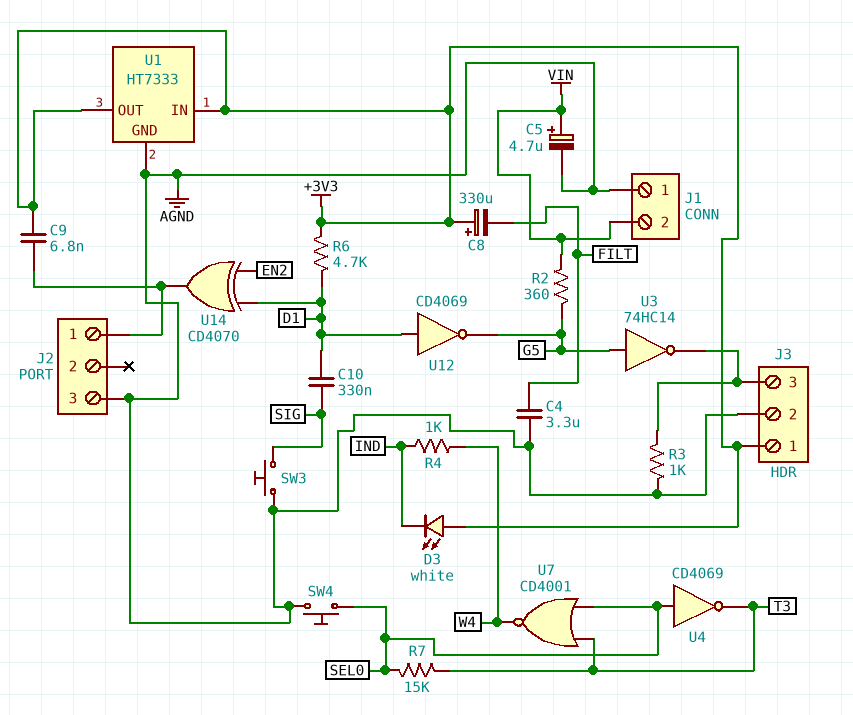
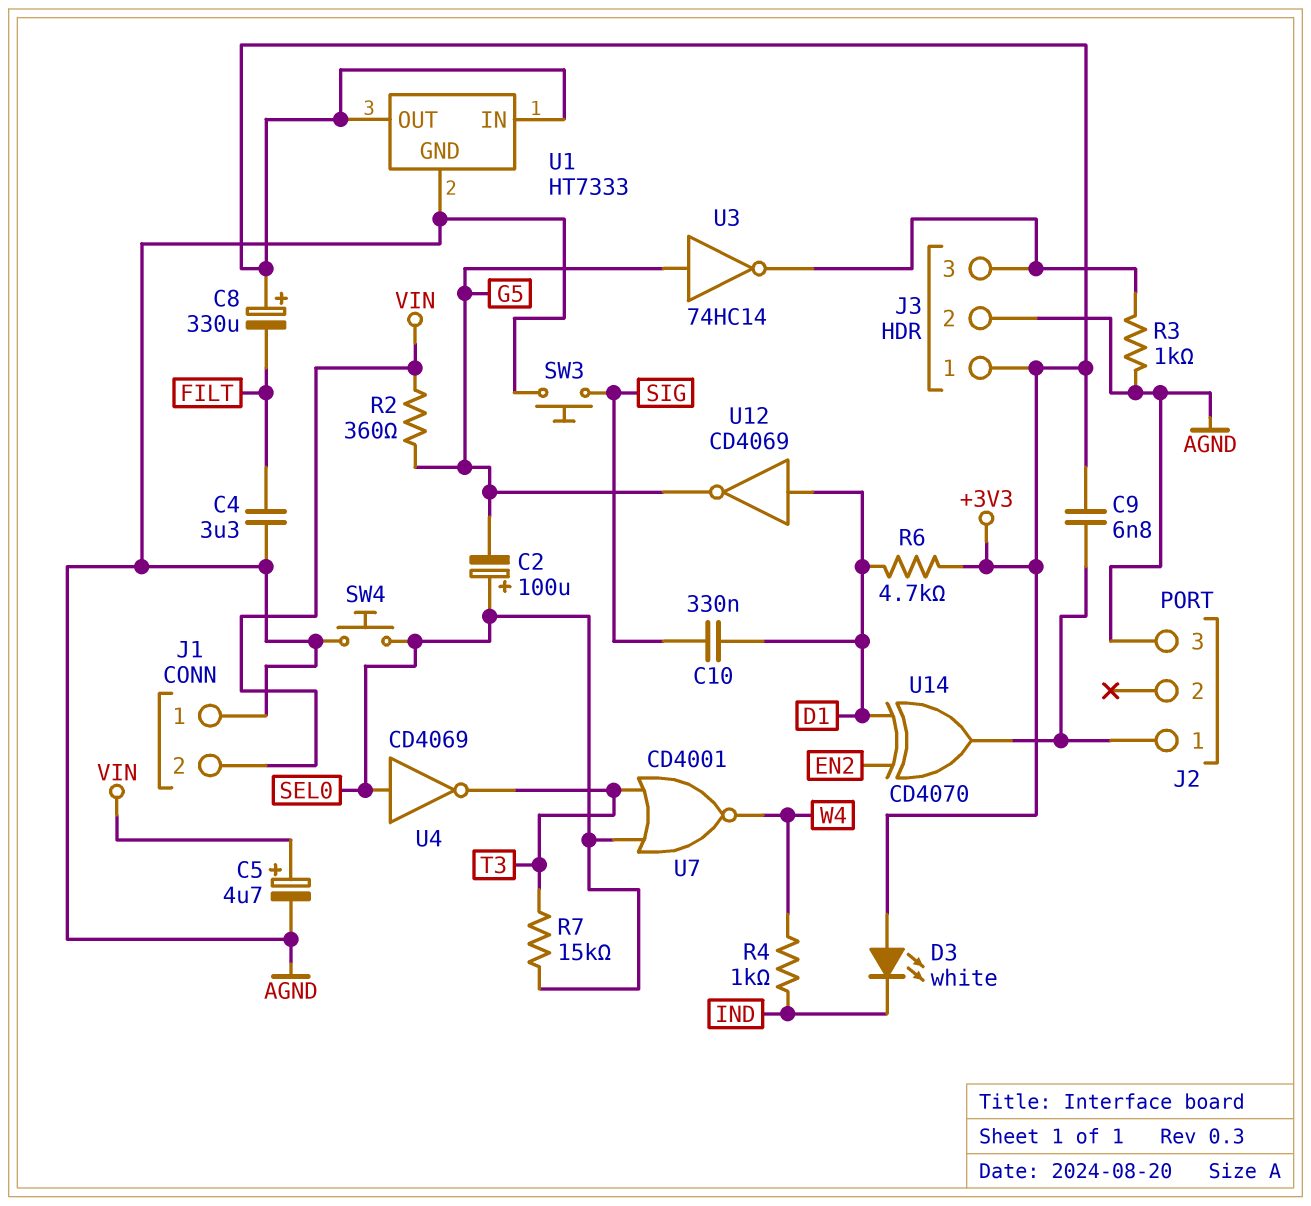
C2: none -> 100uF (plus SEL0, minus G5)

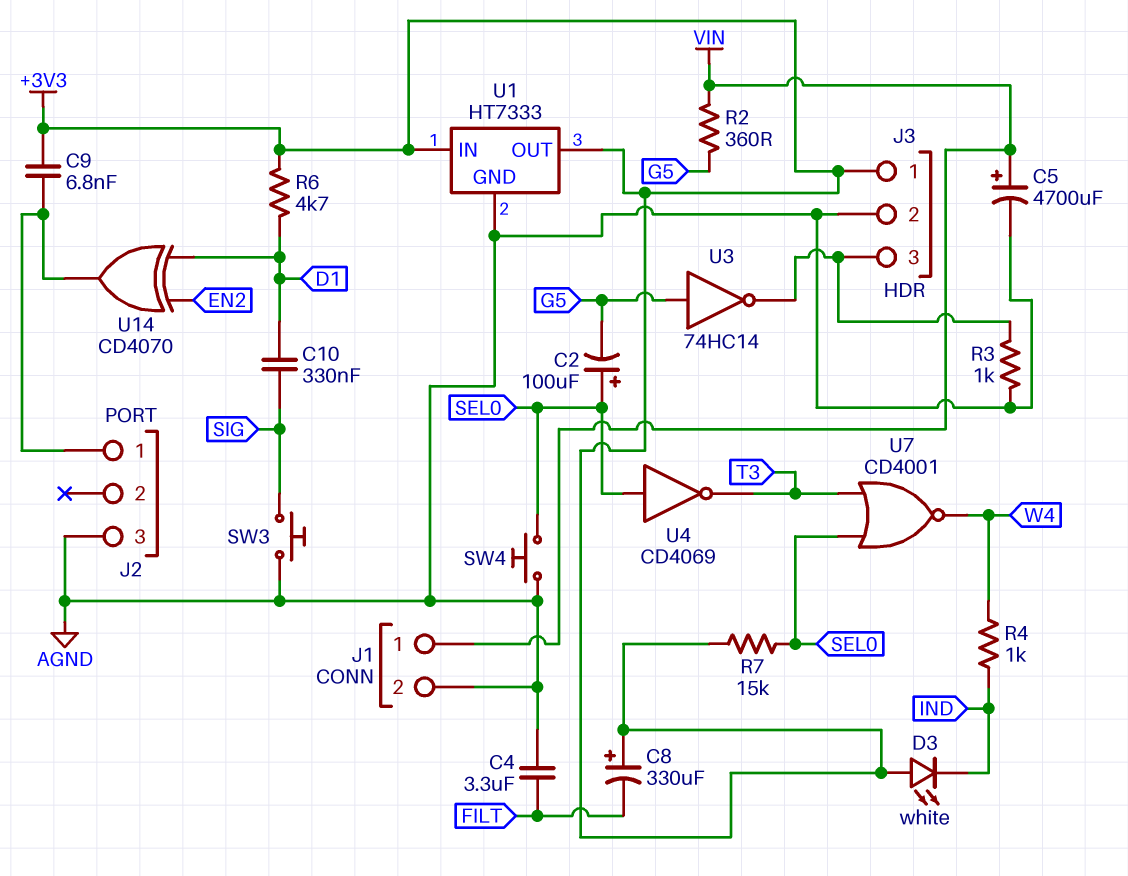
C5: 4.7uF (plus VIN, minus AGND) -> 4700uF (plus VIN, minus AGND)
J1 pin 1: AGND -> VIN
J1 pin 2: VIN -> AGND
R7: 15k (SEL0, T3) -> 15k (+3V3, SEL0)
U12: NOT CD4069 (in D1, out G5) -> none

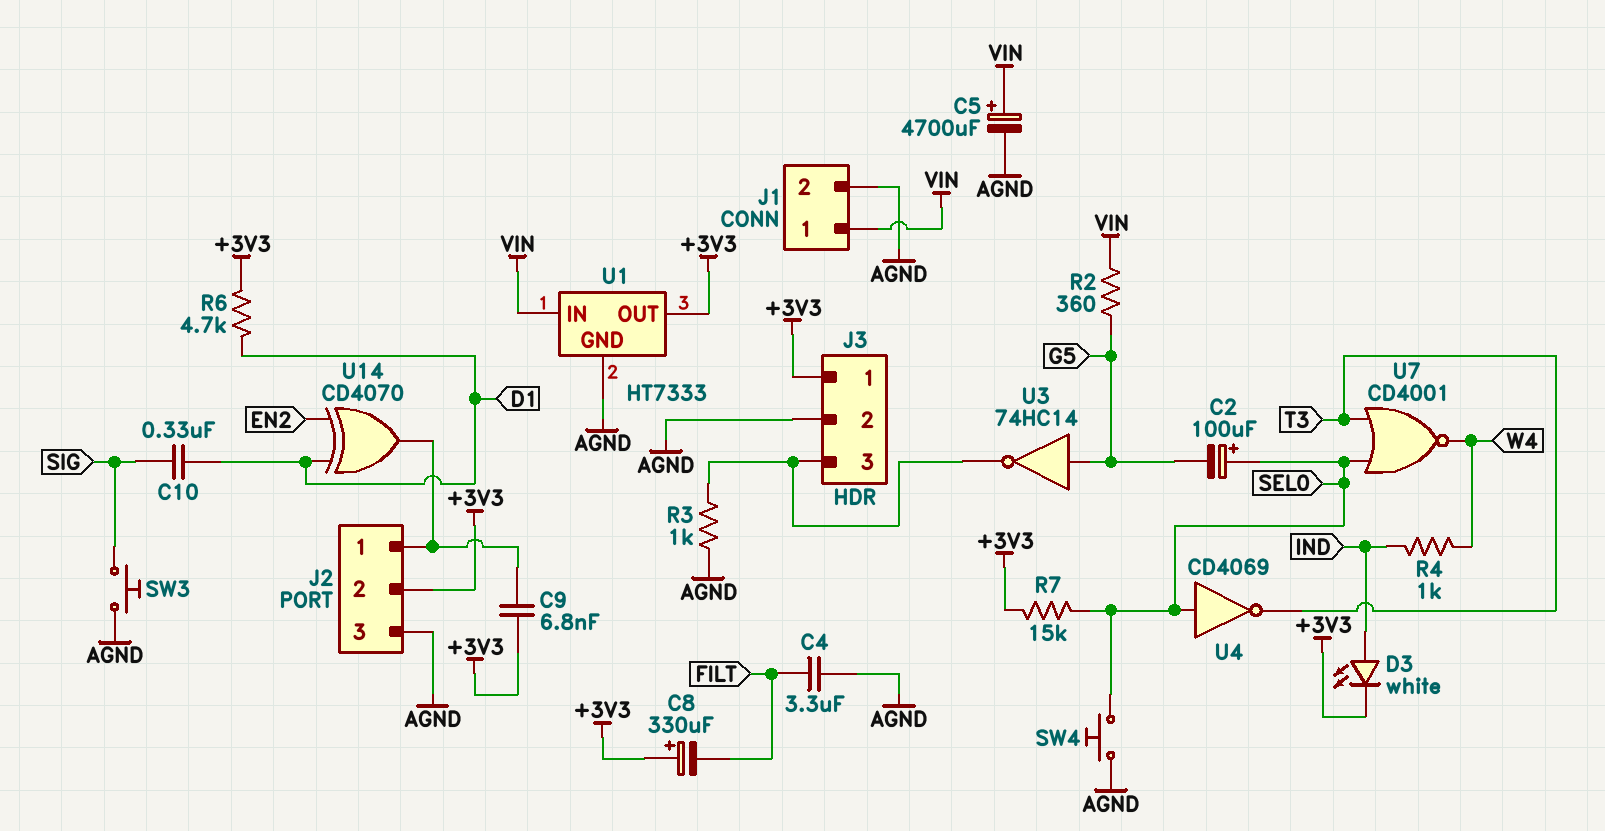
D3: LED white (A +3V3, K IND) -> LED white (A IND, K +3V3)
J2 pin 2: none -> +3V3
U1 pin IN: +3V3 -> VIN

